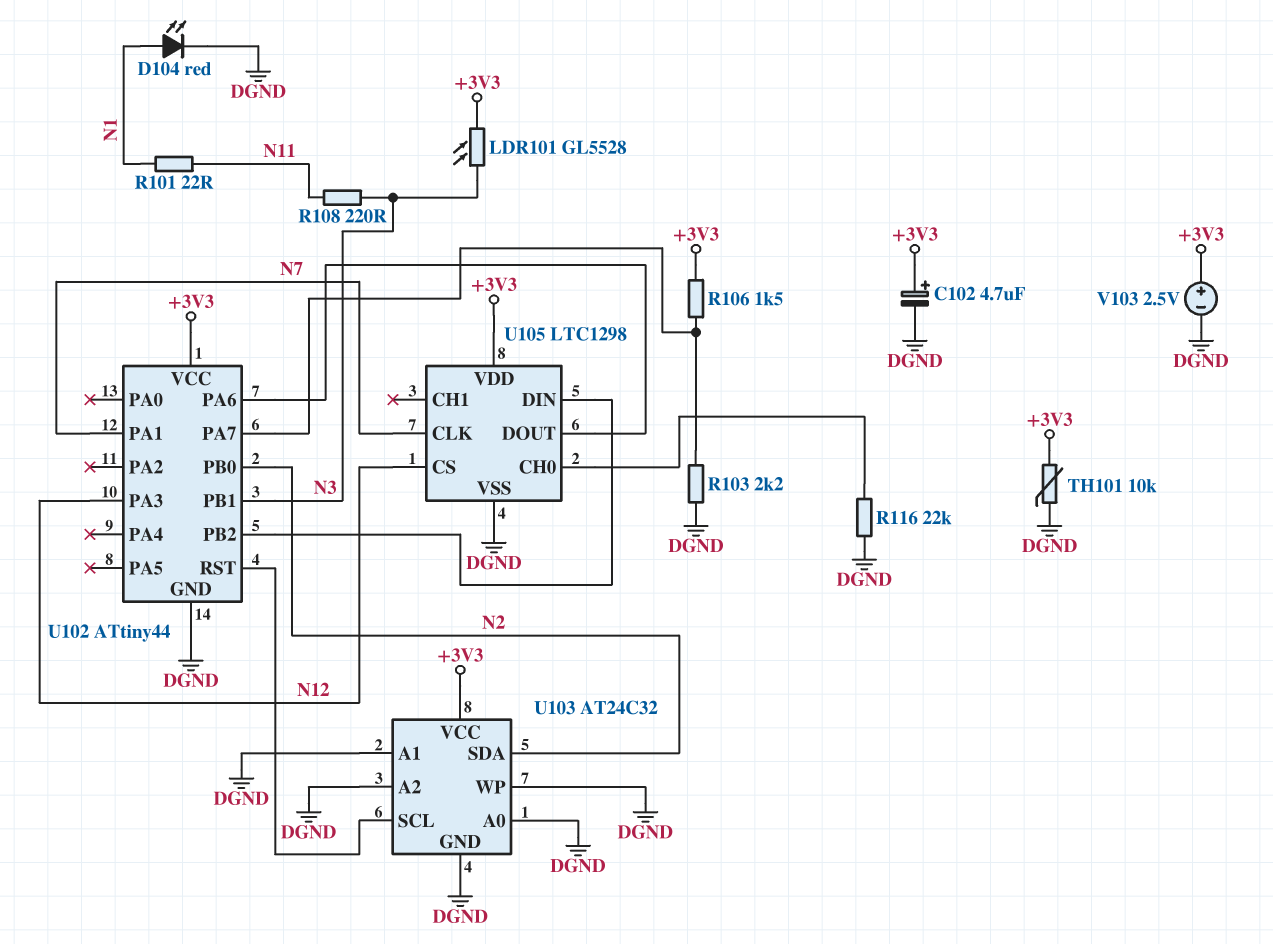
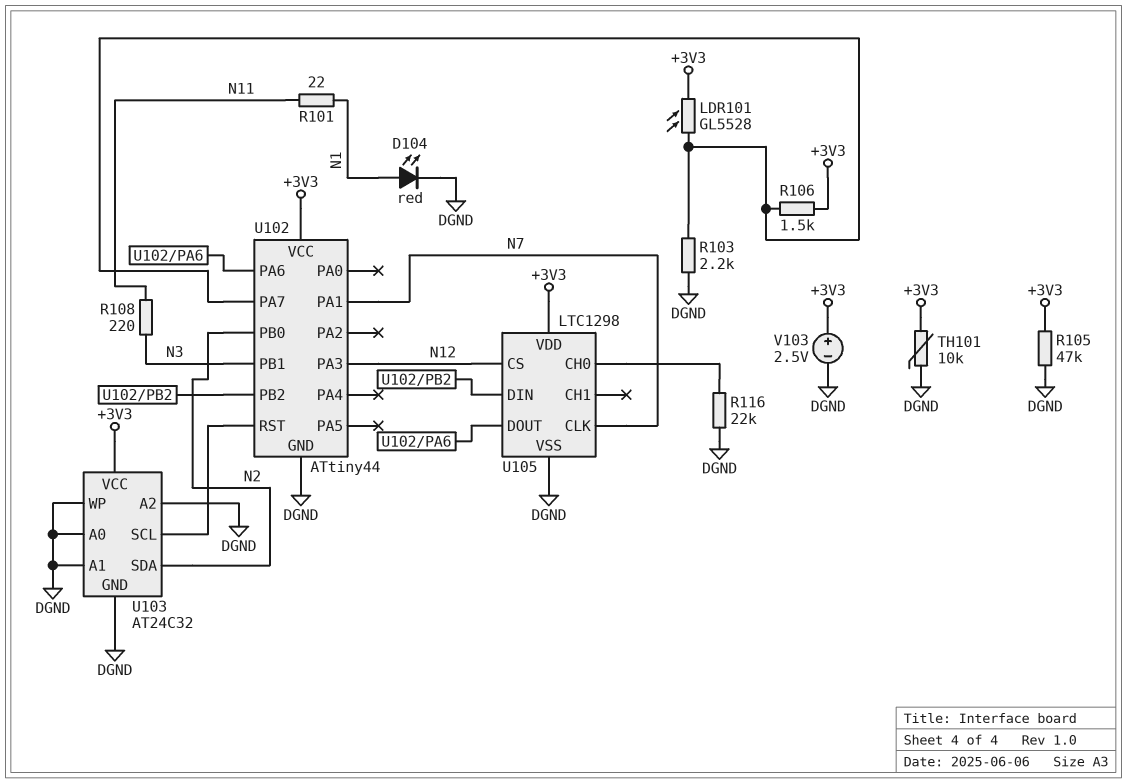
C102: 4.7uF (plus +3V3, minus DGND) -> none
LDR101: GL5528 (+3V3, N3) -> GL5528 (+3V3, U102/PA7)
R105: none -> 47k (+3V3, DGND)

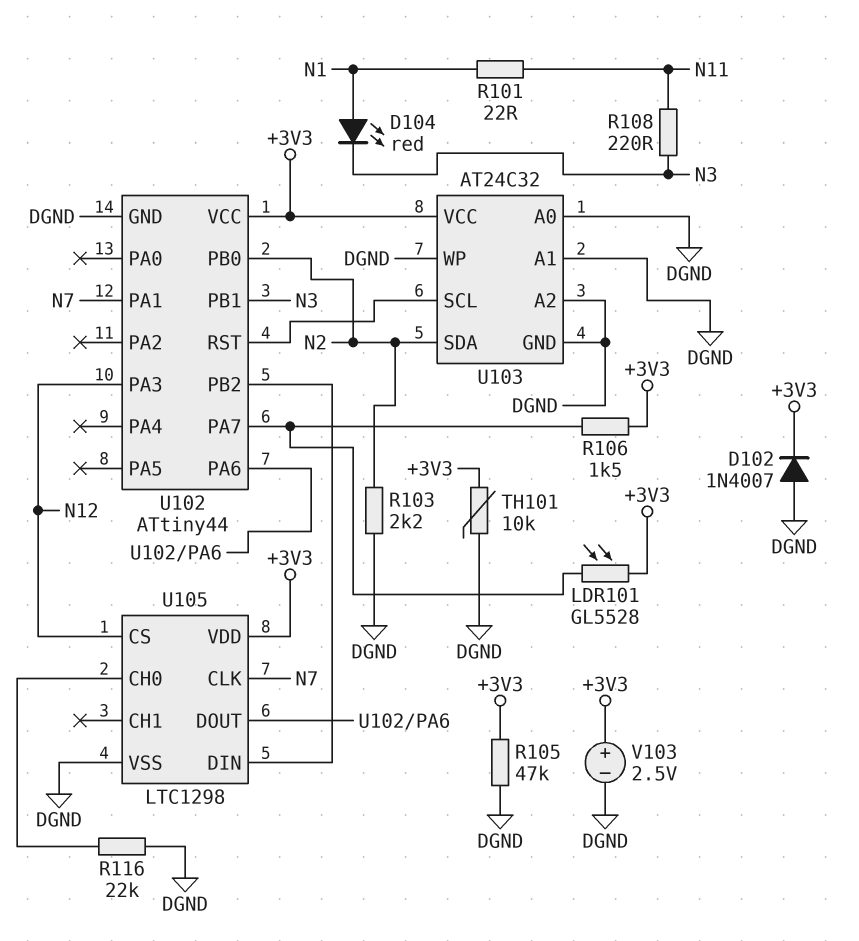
D102: none -> diode 1N4007 (A DGND, K +3V3)
D104: LED red (A N1, K DGND) -> LED red (A N1, K N3)
R103: 2.2k (DGND, U102/PA7) -> 2.2k (DGND, N2)

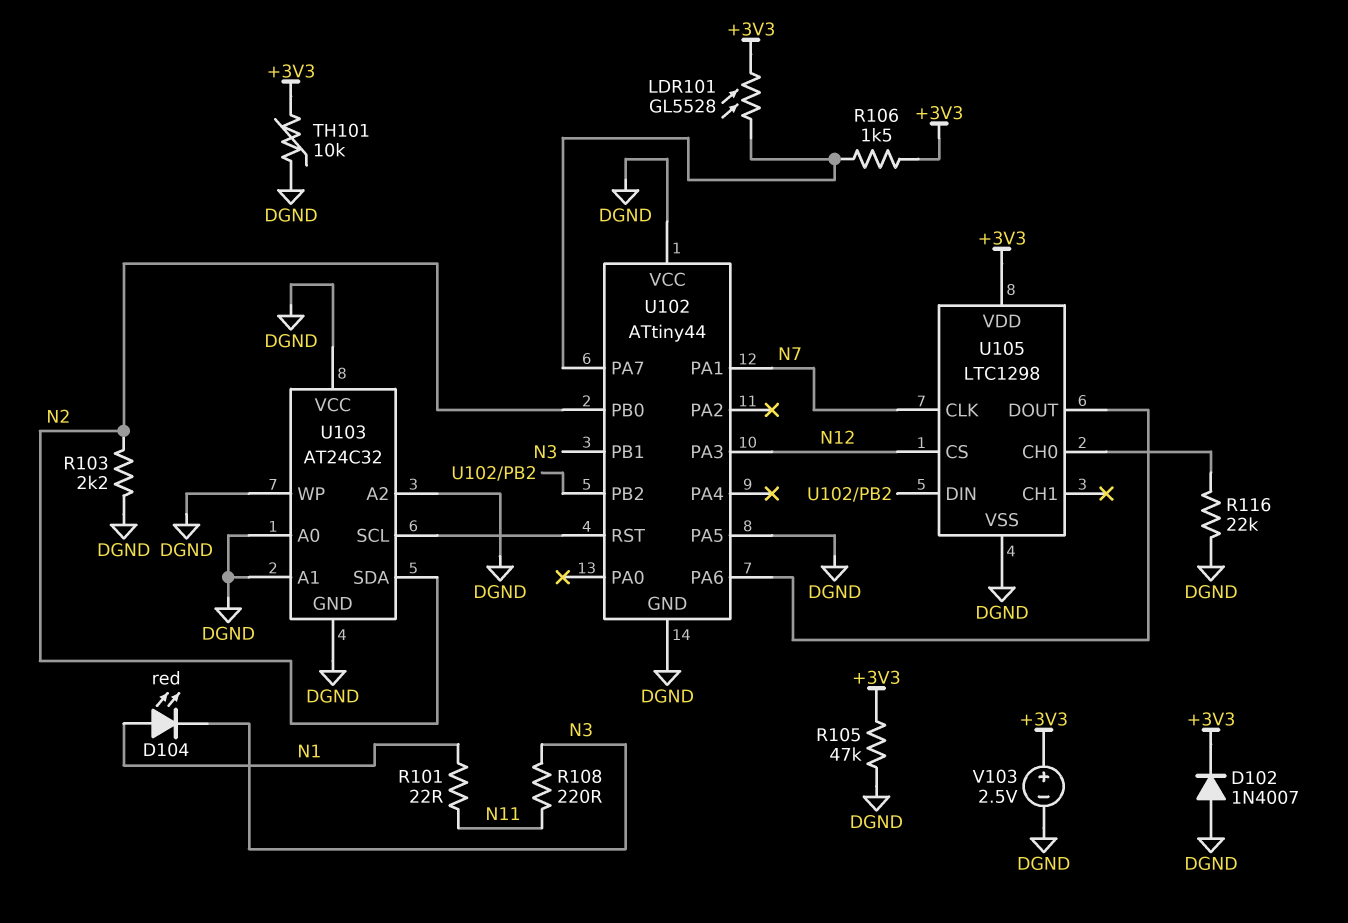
U102 pin PA5: none -> DGND
U102 pin VCC: +3V3 -> DGND
U103 pin VCC: +3V3 -> DGND

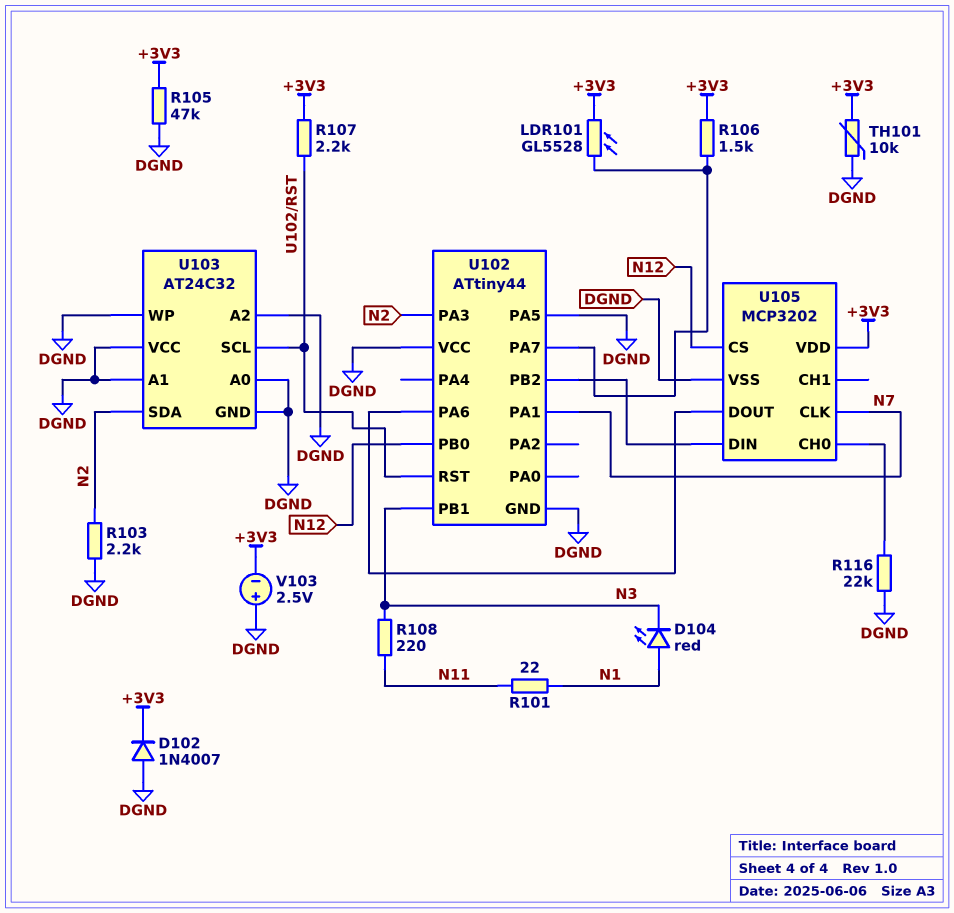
R107: none -> 2.2k (+3V3, U102/RST)
U102 pin PA3: N12 -> N2
U102 pin PB0: N2 -> N12
U105: LTC1298 -> MCP3202
V103: 2.5V (plus +3V3, minus DGND) -> 2.5V (plus DGND, minus +3V3)

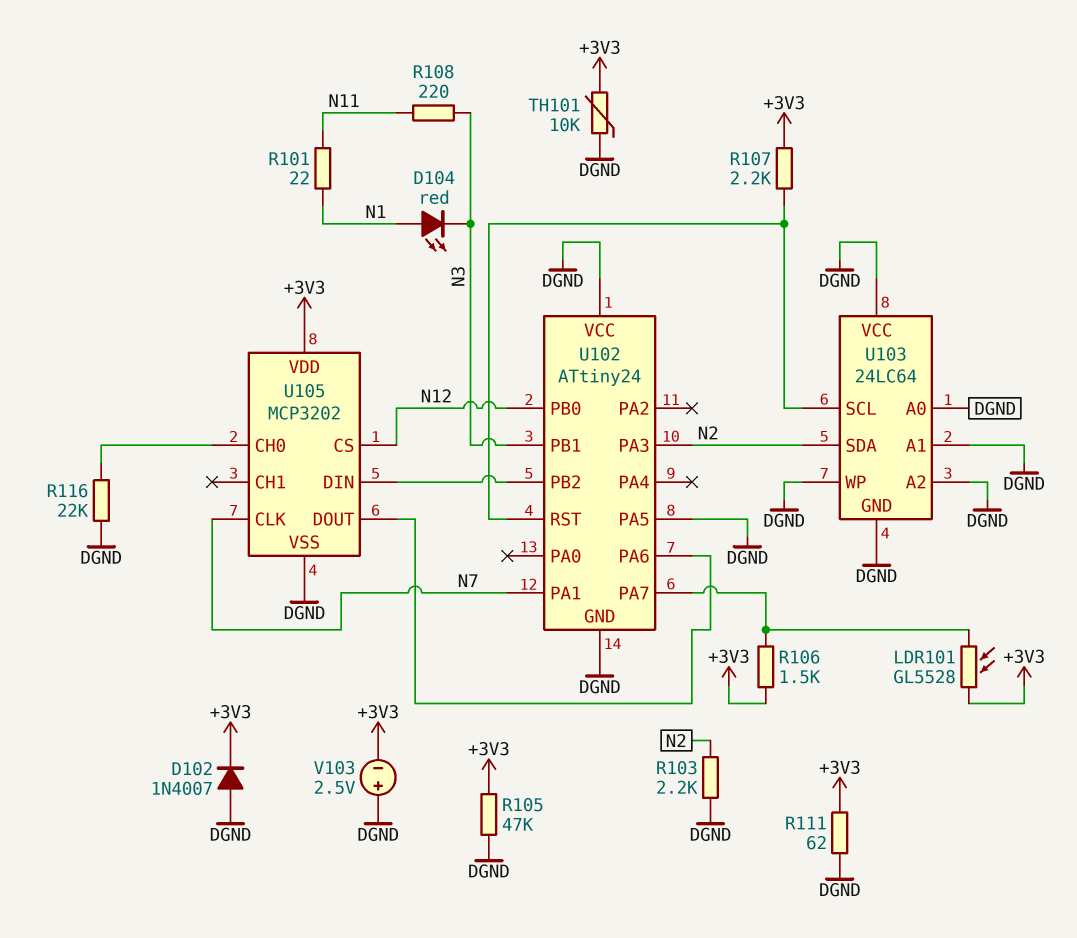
R111: none -> 62 (+3V3, DGND)
U102: ATtiny44 -> ATtiny24
U103: AT24C32 -> 24LC64

